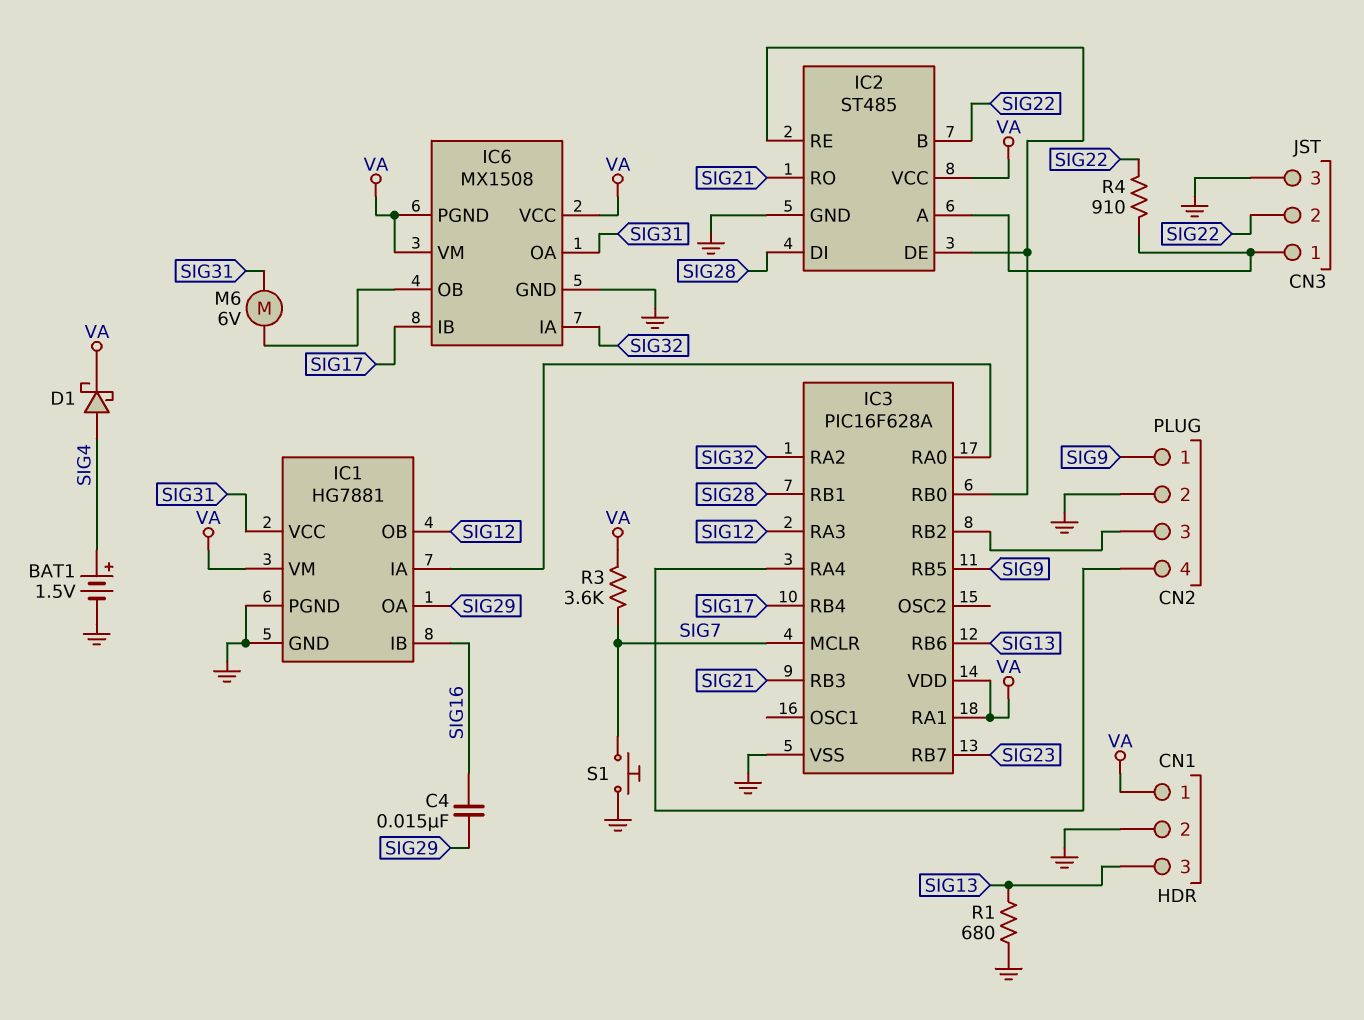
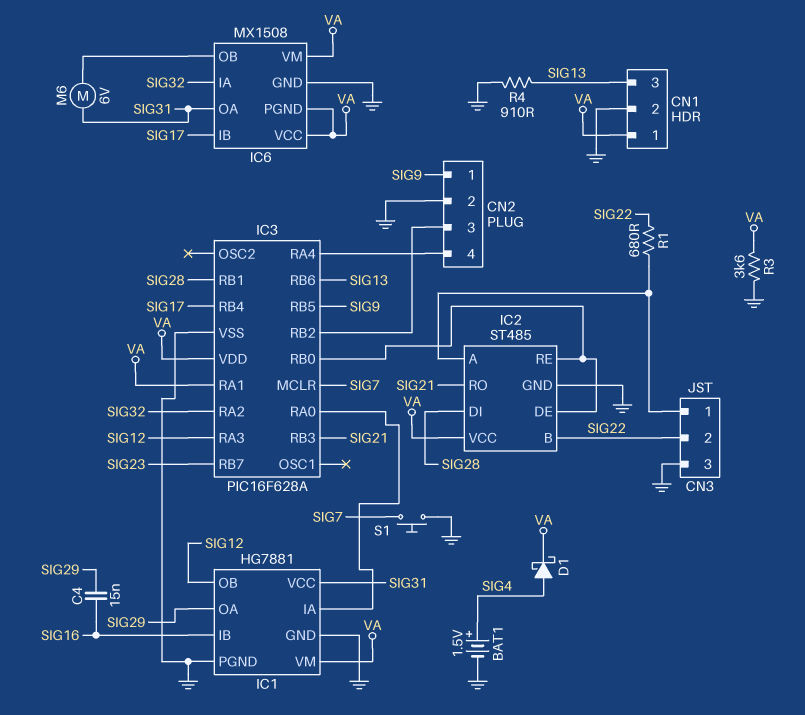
R1: 680 (GND, SIG13) -> 680 (CN3/1, SIG22)
R3: 3.6k (SIG7, VA) -> 3.6k (GND, VA)
R4: 910 (CN3/1, SIG22) -> 910 (GND, SIG13)

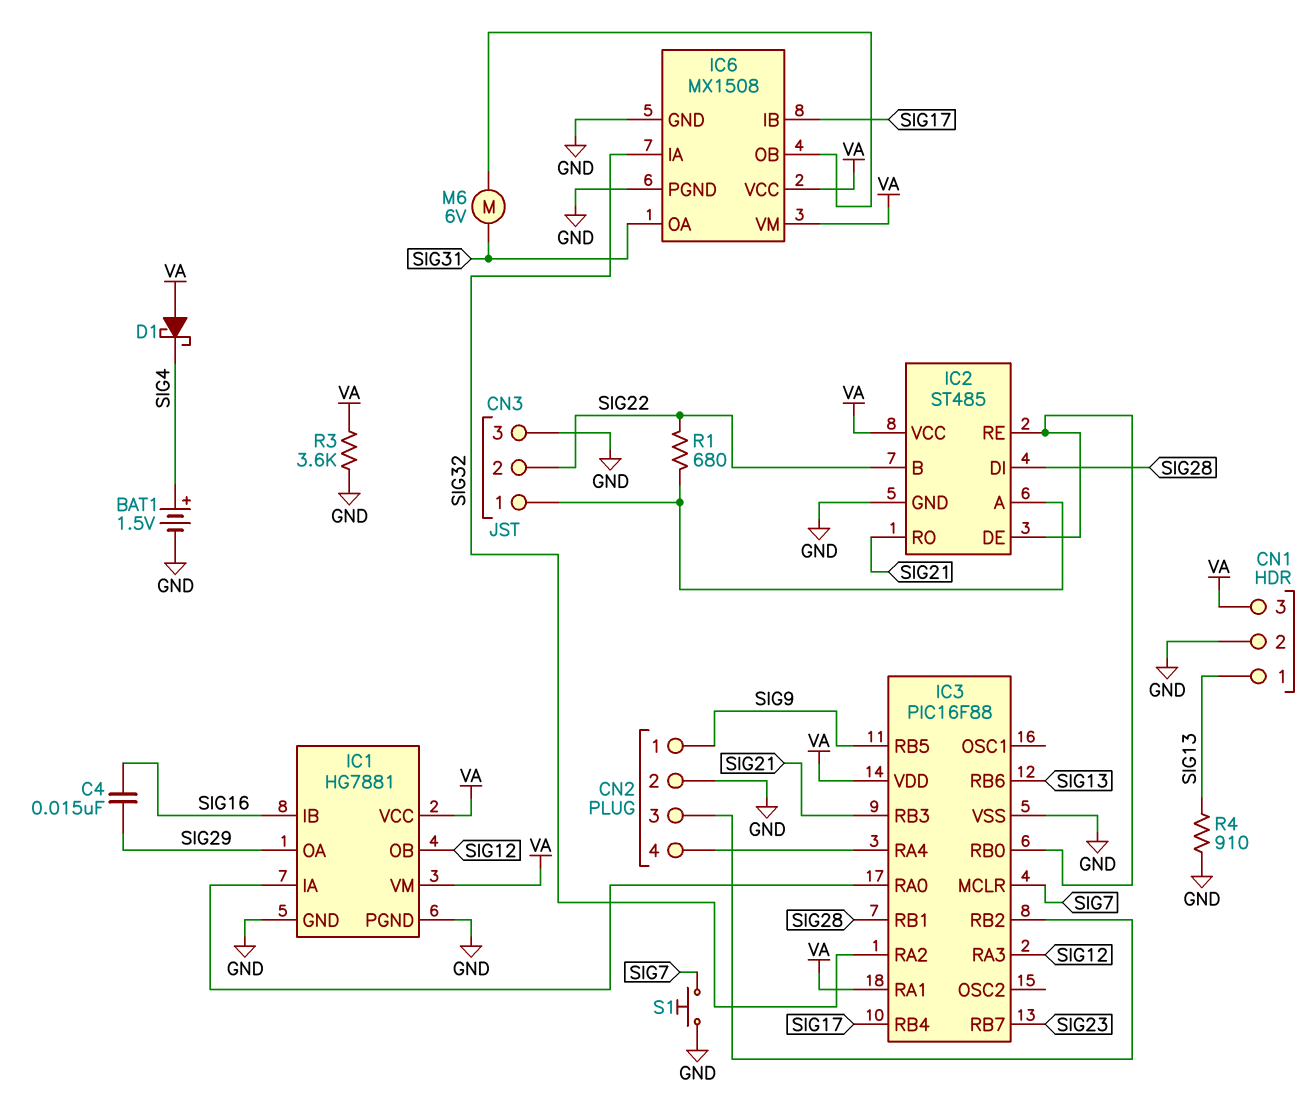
CN1 pin 1: VA -> SIG13
CN1 pin 3: SIG13 -> VA
D1: schottky (A SIG4, K VA) -> schottky (A VA, K SIG4)
IC1 pin VCC: SIG31 -> VA
IC3: PIC16F628A -> PIC16F88
IC6 pin PGND: VA -> GND

